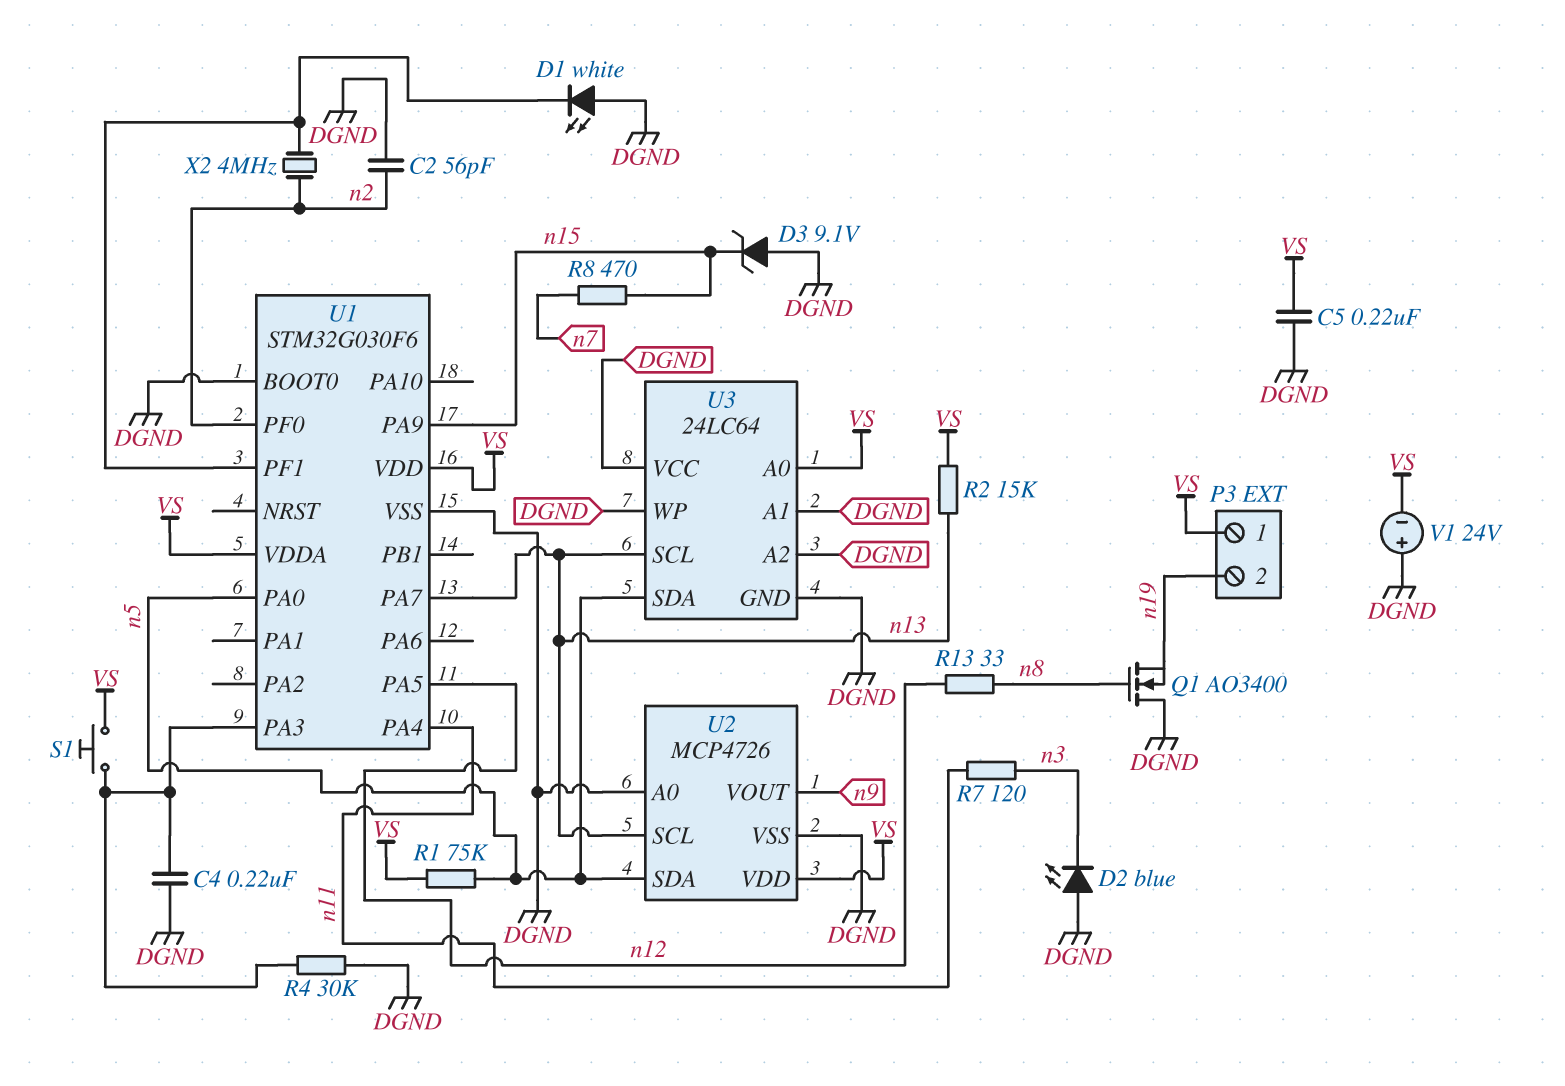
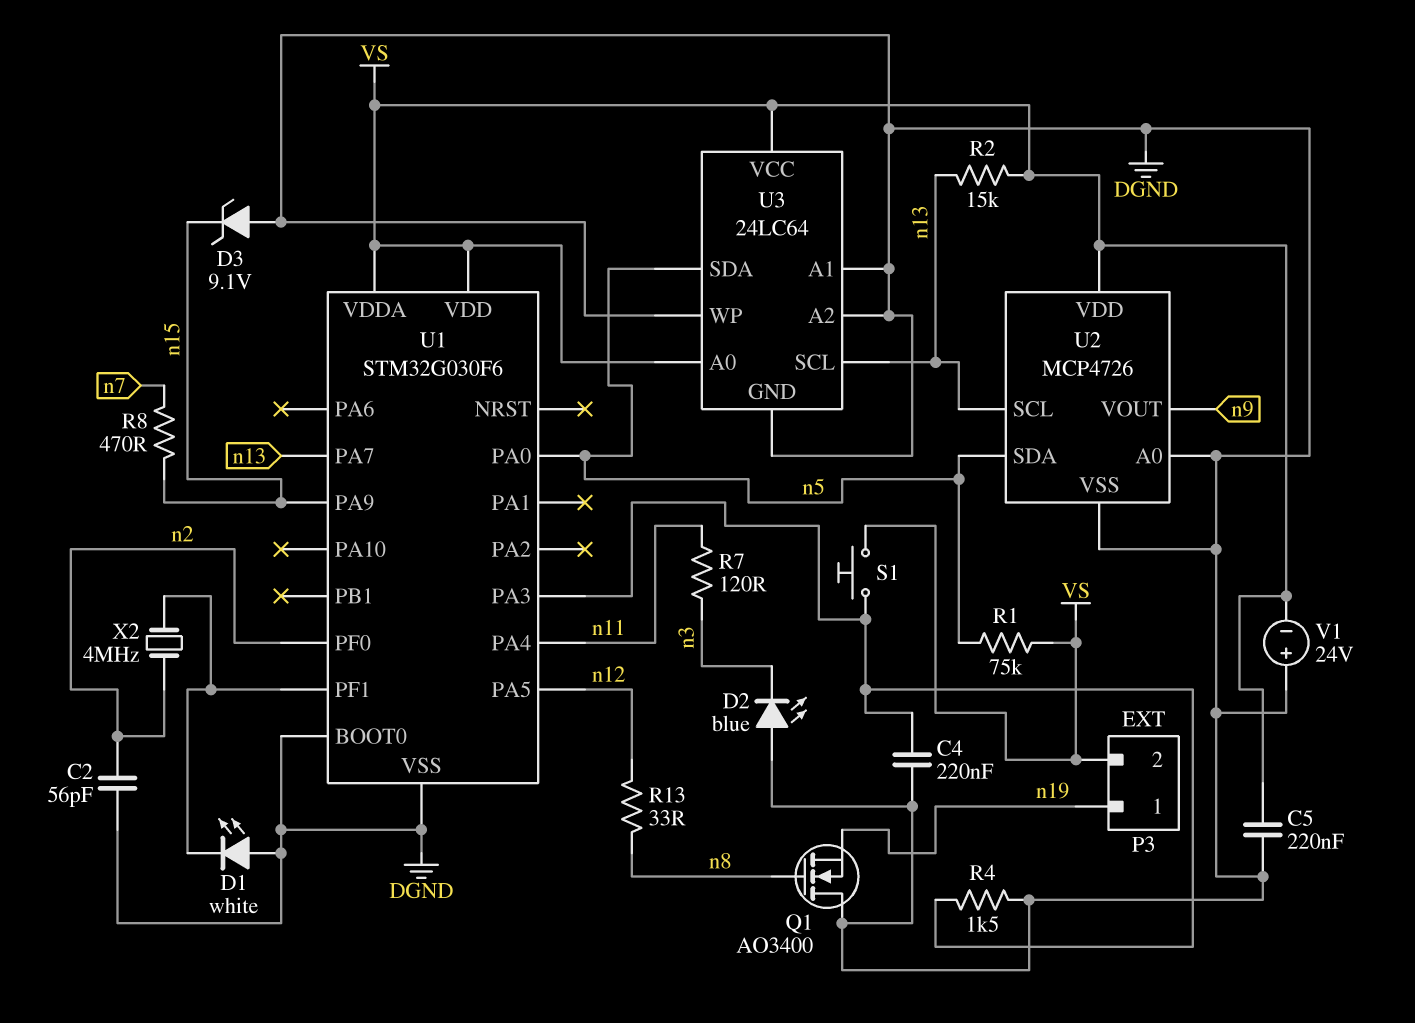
P3 pin 1: VS -> n19
P3 pin 2: n19 -> VS
R4: 30k (DGND, U1/PA3) -> 1.5k (DGND, U1/PA3)
U3 pin VCC: DGND -> VS

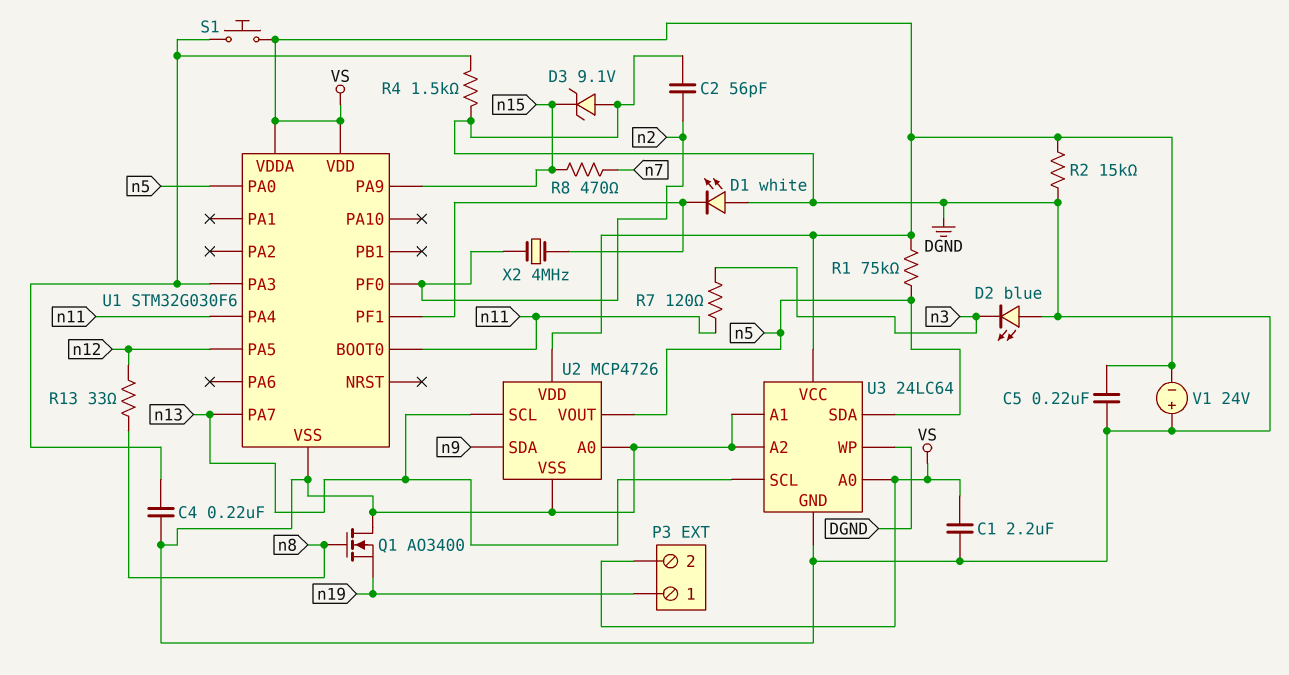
C1: none -> 2.2uF (DGND, VS)
R2: 15k (VS, n13) -> 15k (DGND, VS)
U1 pin BOOT0: DGND -> n11
U2 pin SDA: n5 -> n9
U2 pin VOUT: n9 -> n5

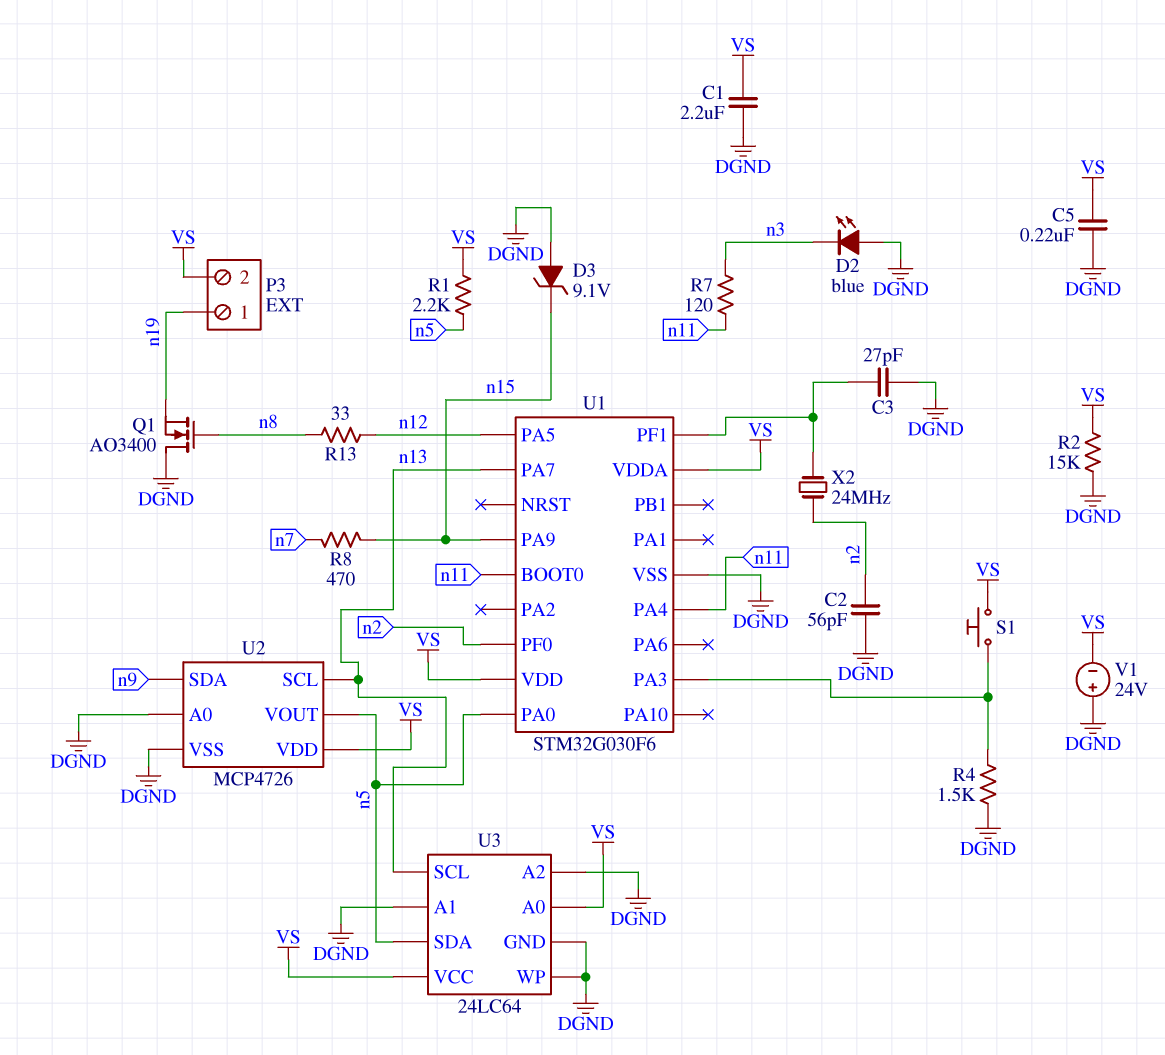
C3: none -> 27pF (DGND, U1/PF1)
C4: 220nF (DGND, U1/PA3) -> none
D1: LED white (A DGND, K U1/PF1) -> none
R1: 75k (VS, n5) -> 2.2k (VS, n5)
X2: 4MHz (U1/PF1, n2) -> 24MHz (U1/PF1, n2)

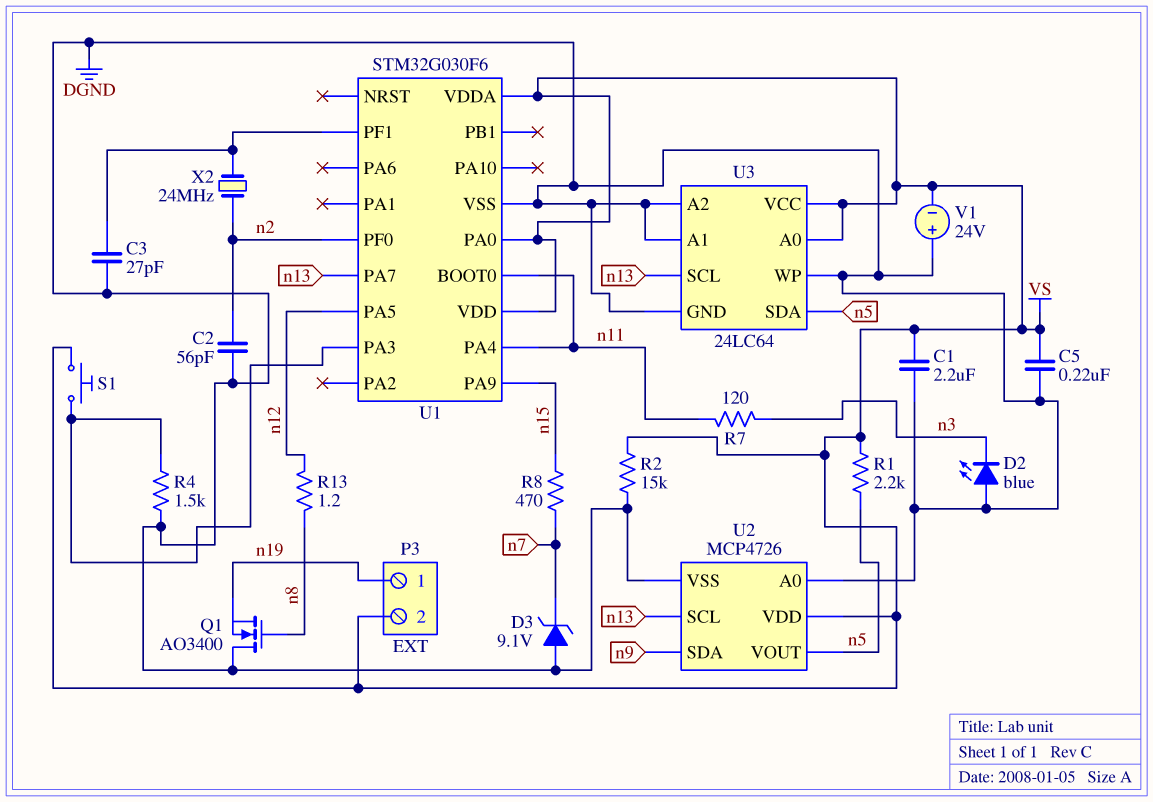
D3: zener 9.1V (A DGND, K n15) -> zener 9.1V (A DGND, K n7)
R13: 33 (n8, n12) -> 1.2 (n8, n12)
U1 pin PA0: n5 -> VS

